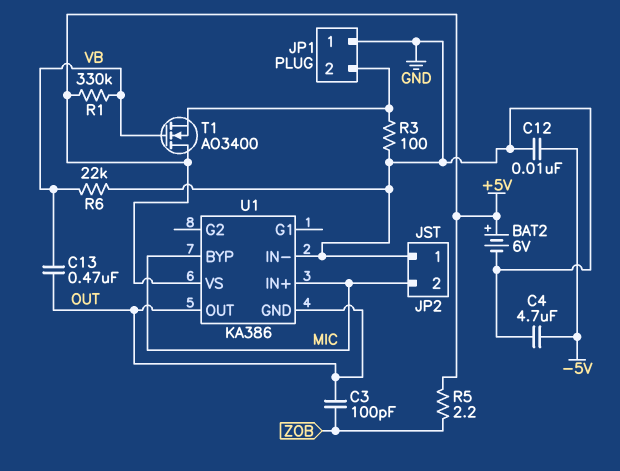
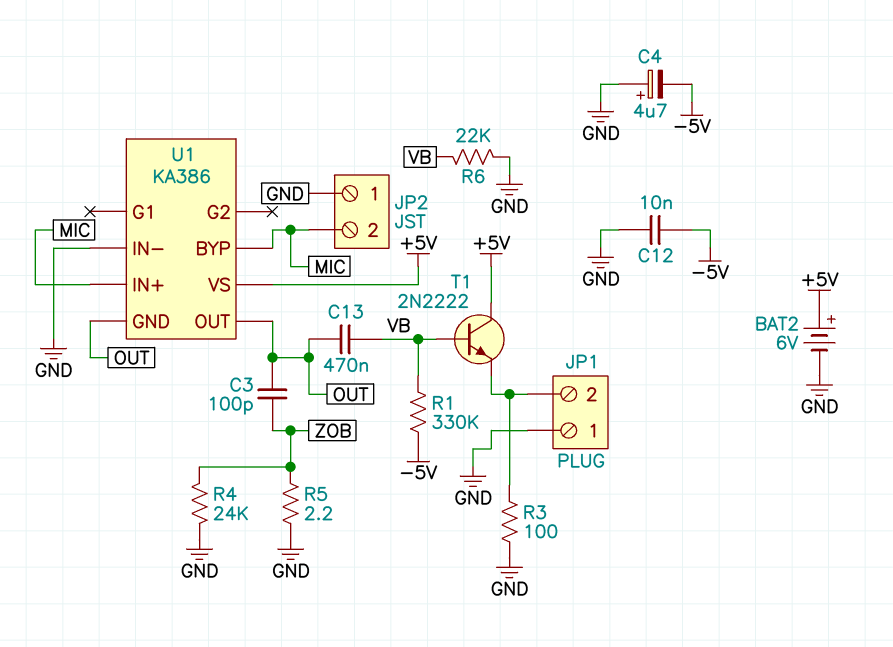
C4: 4.7uF (-5V, GND) -> 4.7uF (plus GND, minus -5V)
R1: 330k (+5V, VB) -> 330k (-5V, VB)
R4: none -> 24k (GND, ZOB)
R5: 2.2 (+5V, ZOB) -> 2.2 (GND, ZOB)
T1: NMOS AO3400 (G VB, D +5V, S JP1/2) -> NPN 2N2222 (B VB, C +5V, E JP1/2)

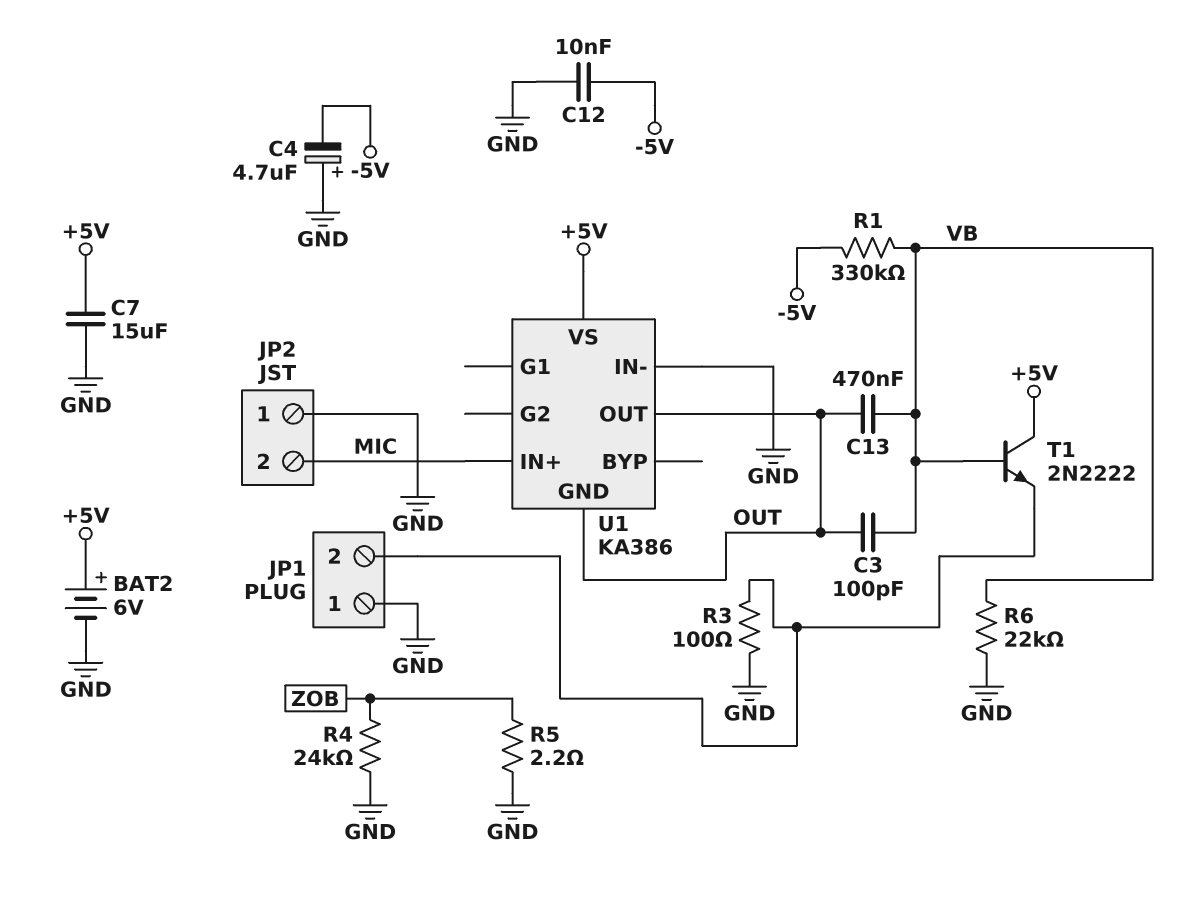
C3: 100pF (OUT, ZOB) -> 100pF (OUT, VB)
C7: none -> 15uF (+5V, GND)
U1 pin BYP: MIC -> none

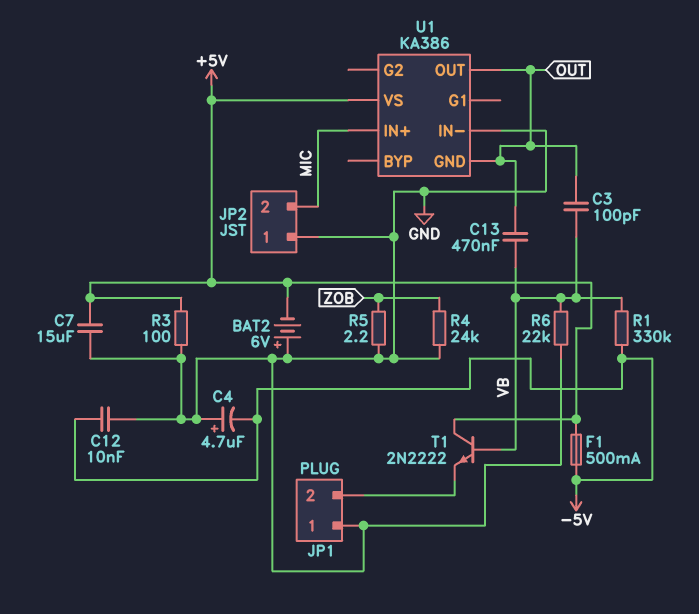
BAT2: 6V (plus +5V, minus GND) -> 6V (plus GND, minus +5V)
F1: none -> 500mA (+5V, -5V)
R3: 100 (GND, JP1/2) -> 100 (+5V, GND)

